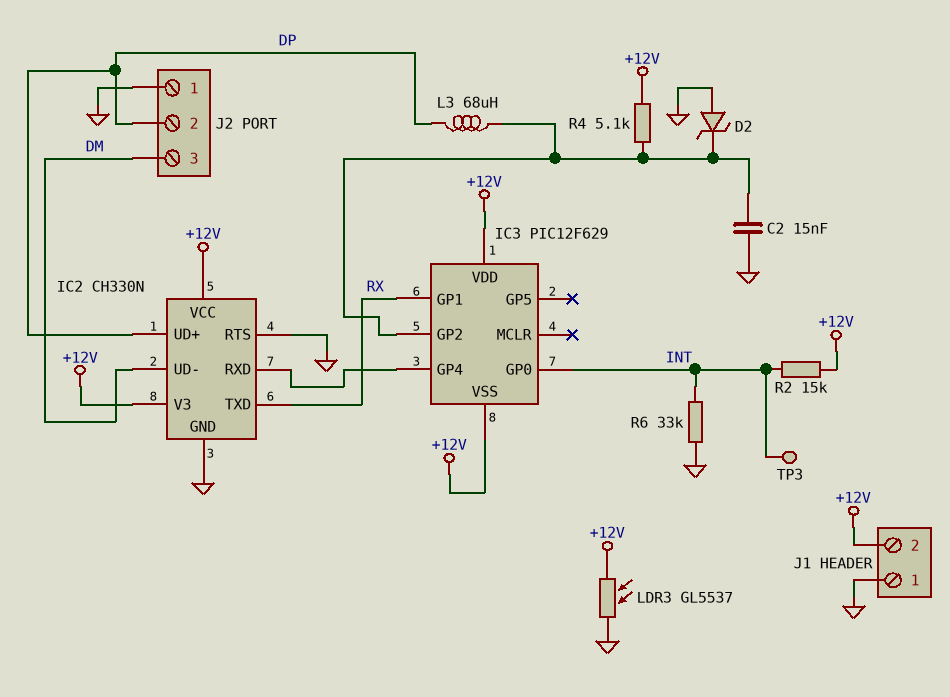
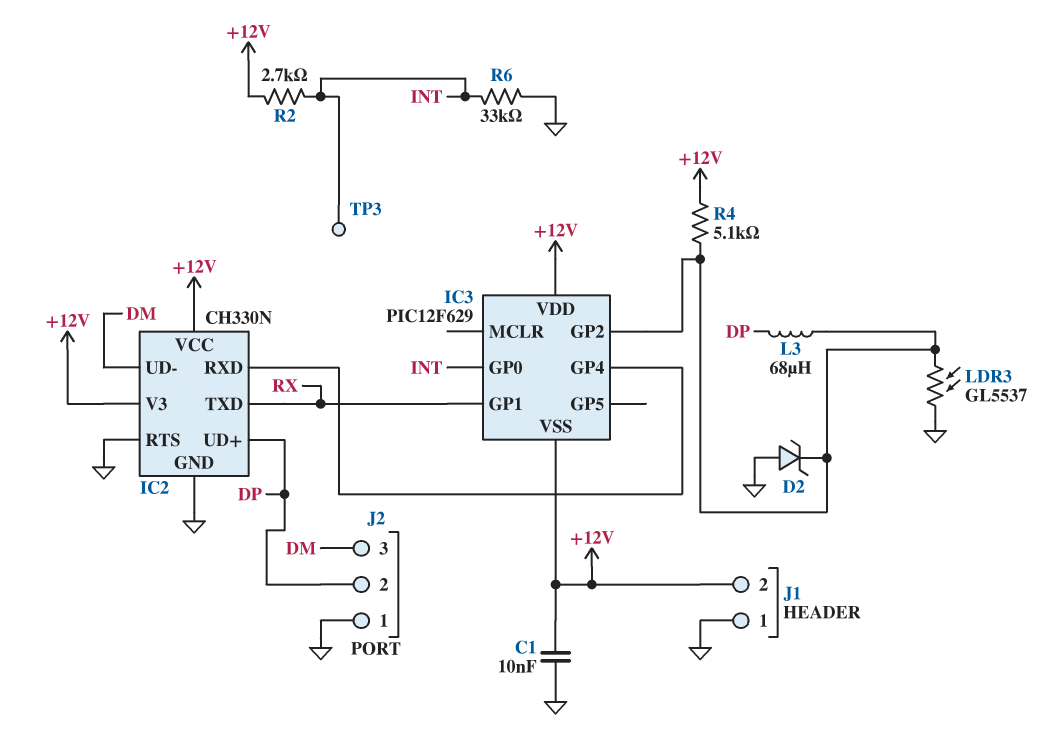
C1: none -> 10nF (+12V, GND)
C2: 15nF (GND, IC3/GP2) -> none
LDR3: GL5537 (+12V, GND) -> GL5537 (GND, IC3/GP2)
R2: 15k (+12V, INT) -> 2.7k (+12V, INT)

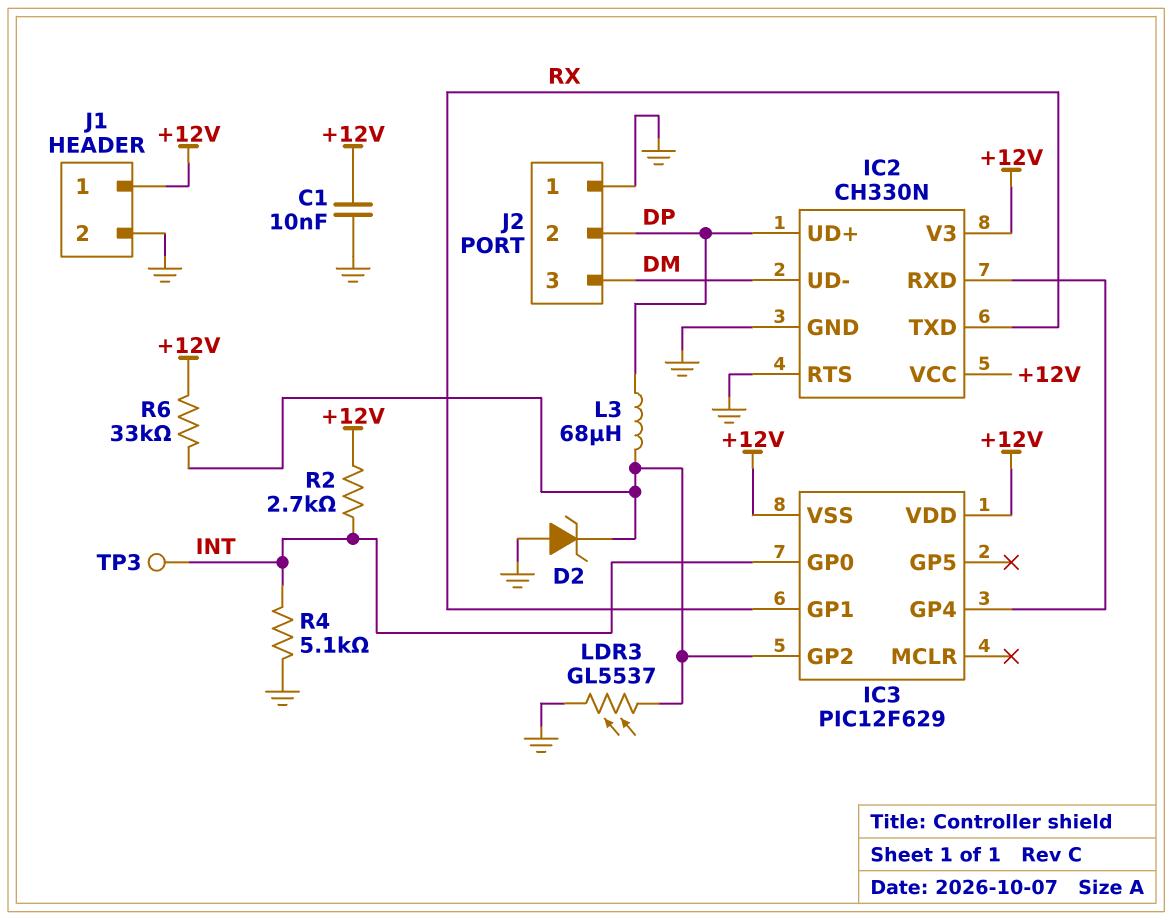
J1 pin 1: GND -> +12V
J1 pin 2: +12V -> GND
R4: 5.1k (+12V, IC3/GP2) -> 5.1k (GND, INT)
R6: 33k (GND, INT) -> 33k (+12V, IC3/GP2)

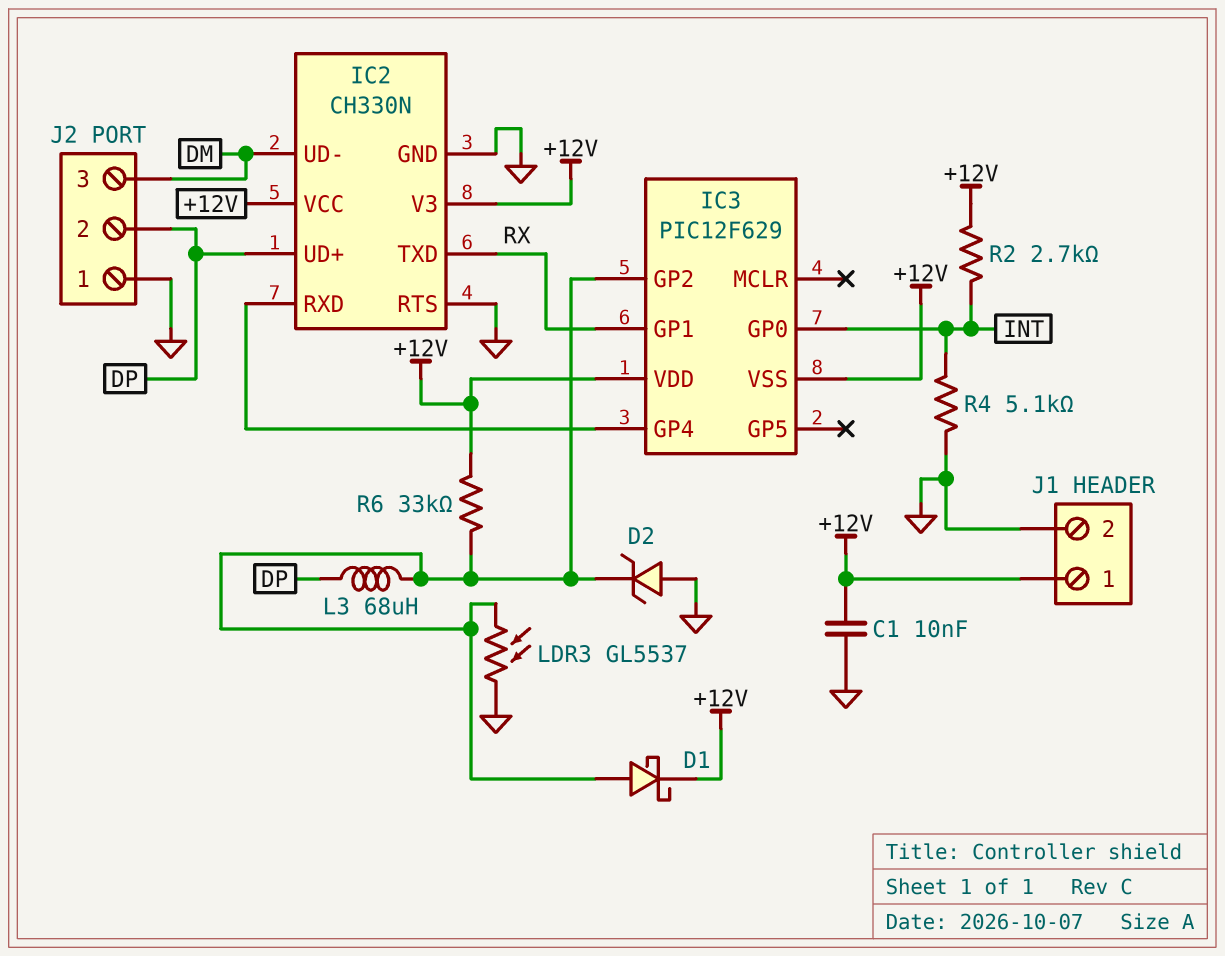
D1: none -> schottky (A IC3/GP2, K +12V)
TP3: test point (INT) -> none

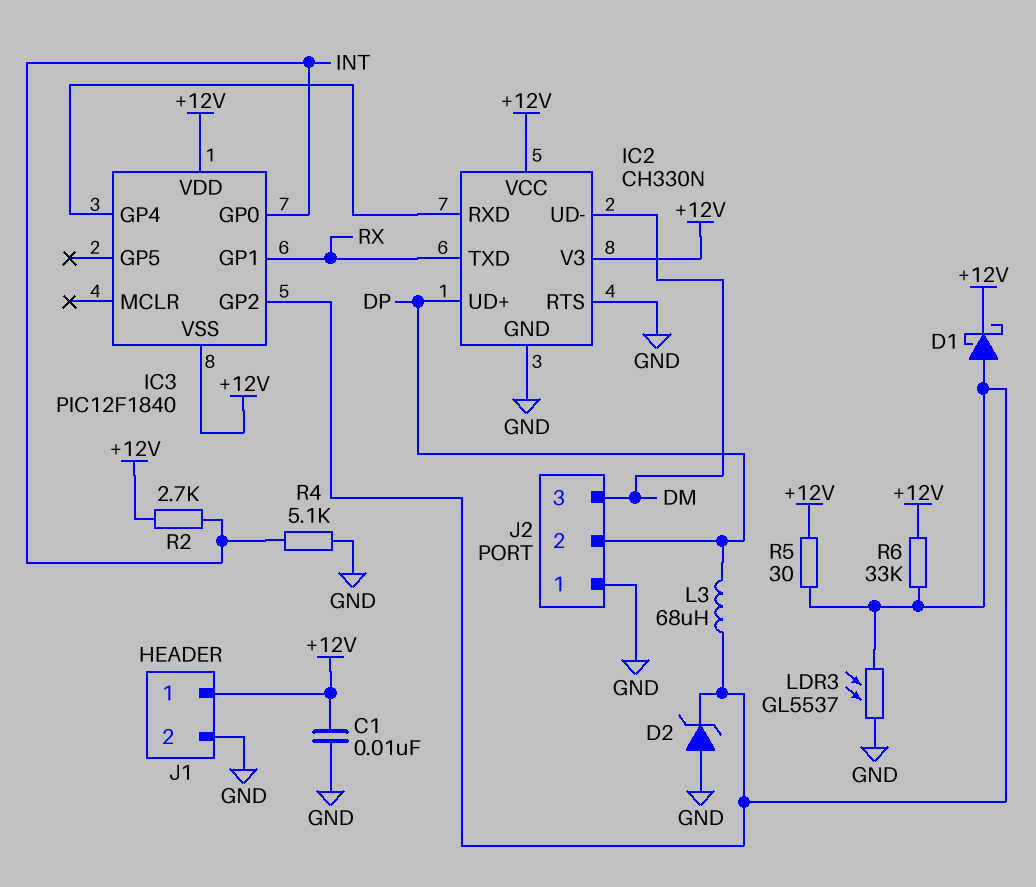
IC3: PIC12F629 -> PIC12F1840
R5: none -> 30 (+12V, IC3/GP2)

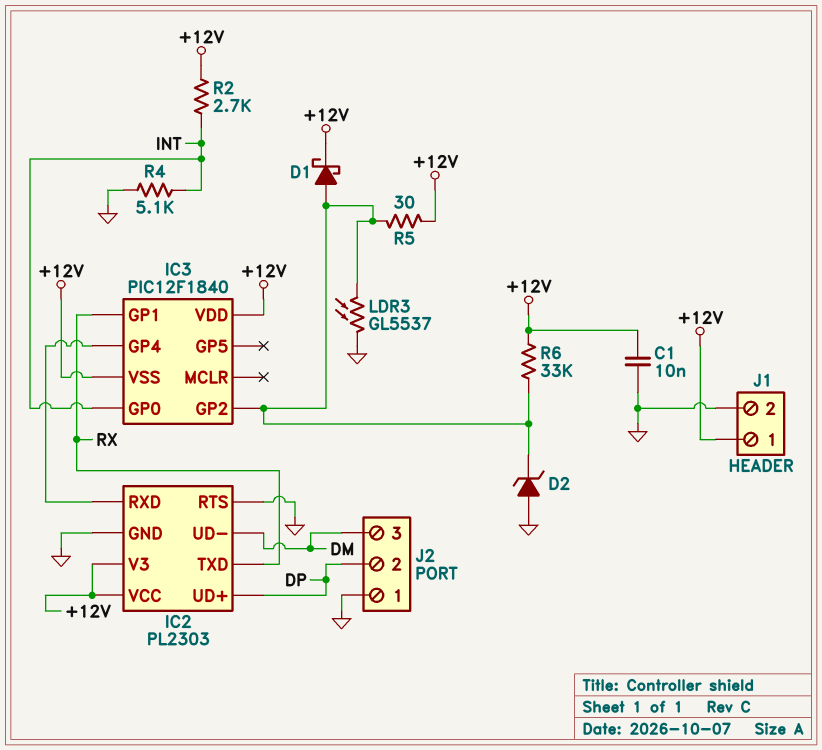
IC2: CH330N -> PL2303
L3: 68uH (DP, IC3/GP2) -> none

